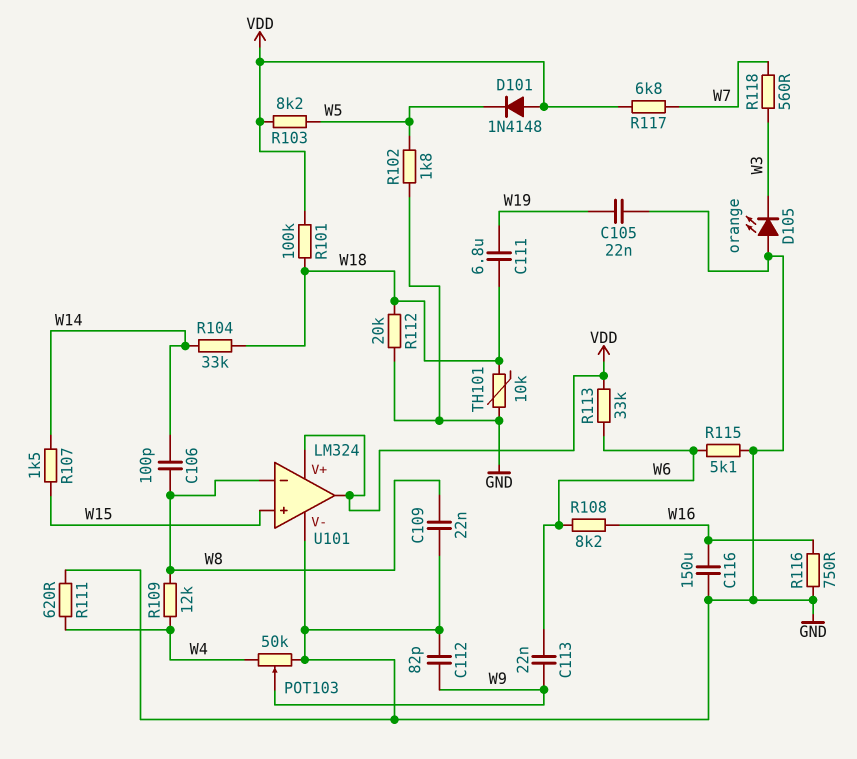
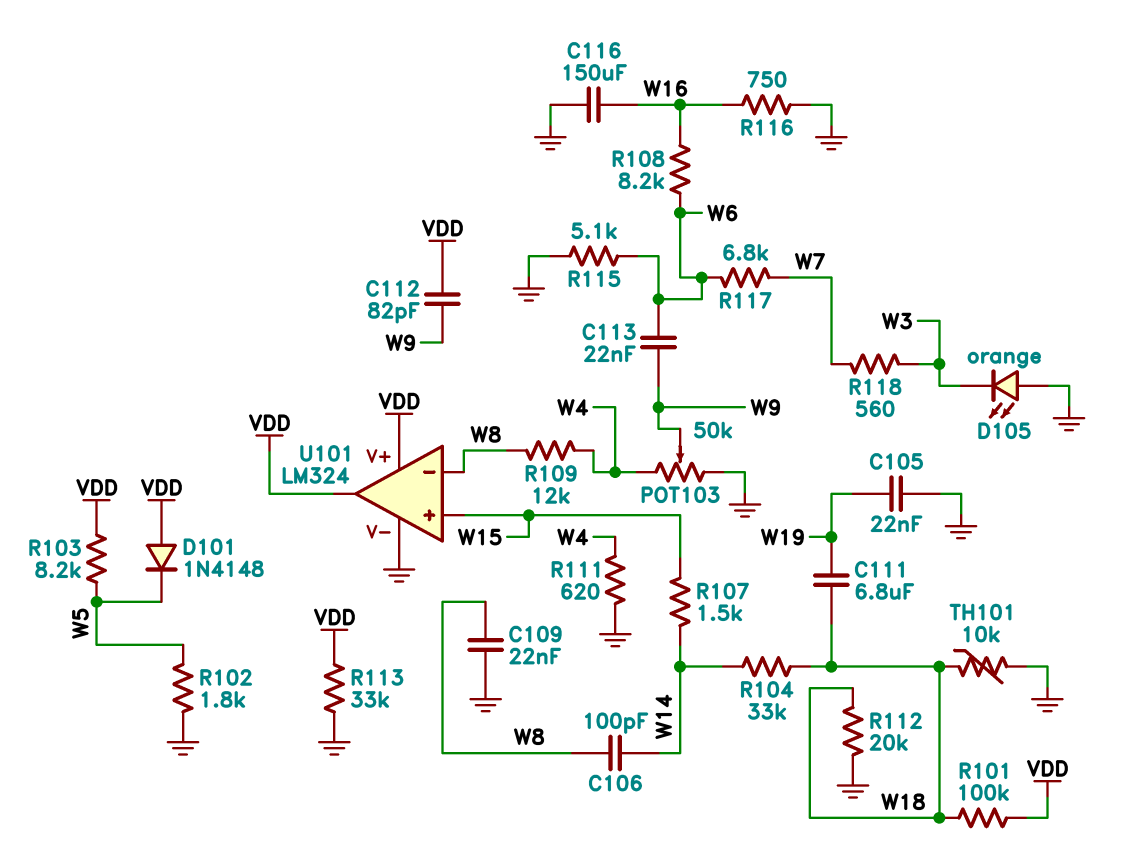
C112: 82pF (GND, W9) -> 82pF (VDD, W9)
R113: 33k (VDD, W6) -> 33k (GND, VDD)
R117: 6.8k (VDD, W7) -> 6.8k (W6, W7)

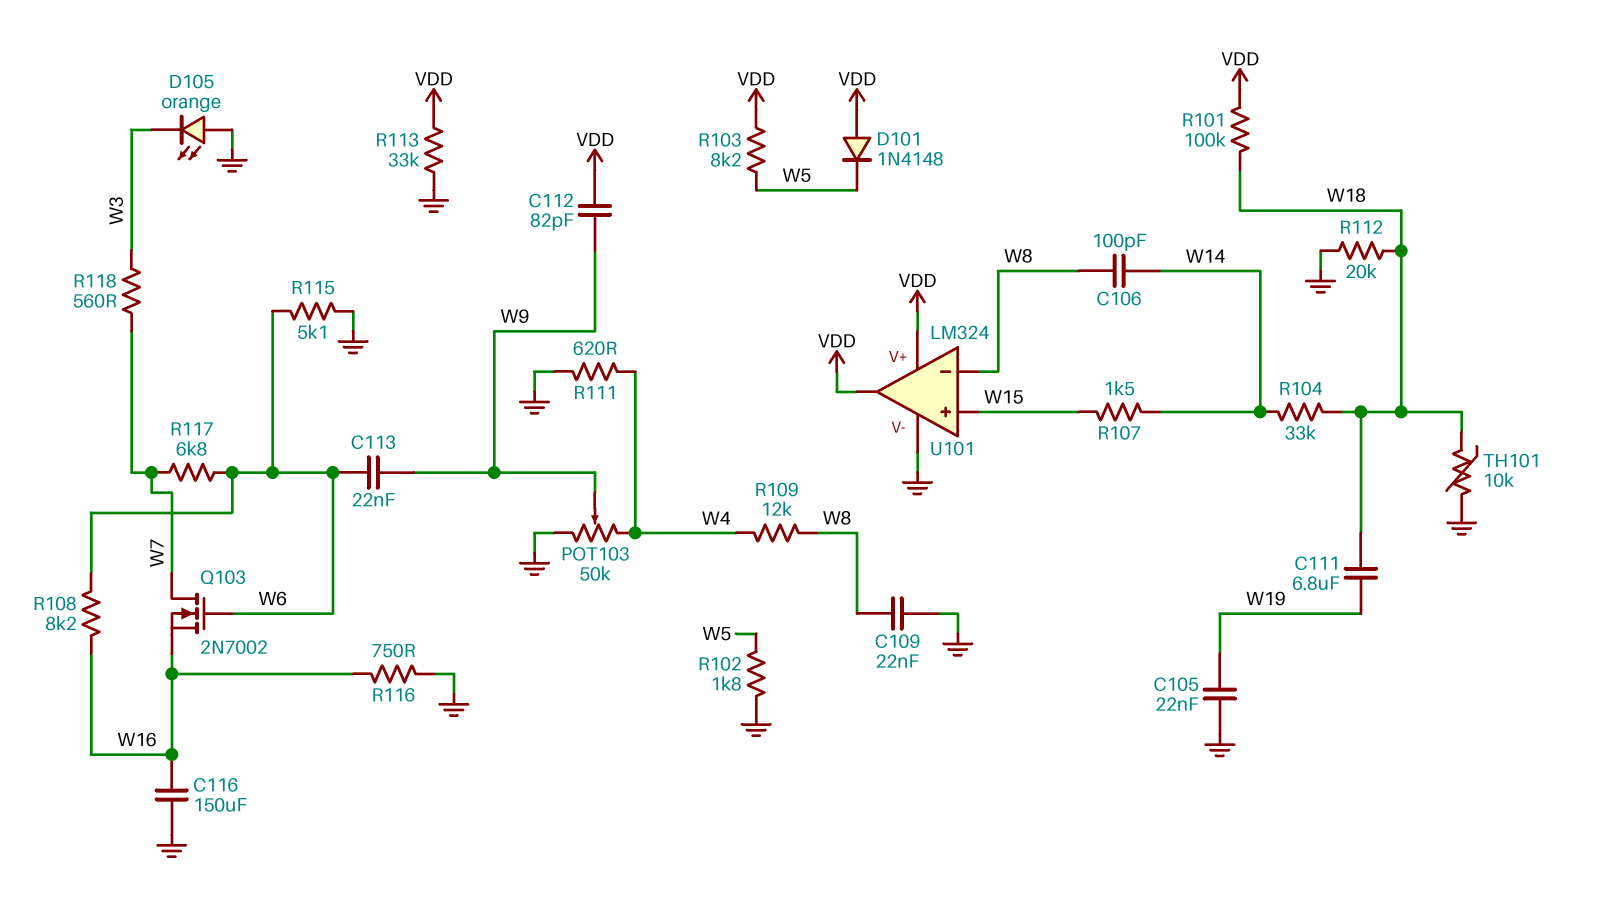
Q103: none -> NMOS 2N7002 (G W6, D W7, S W16)

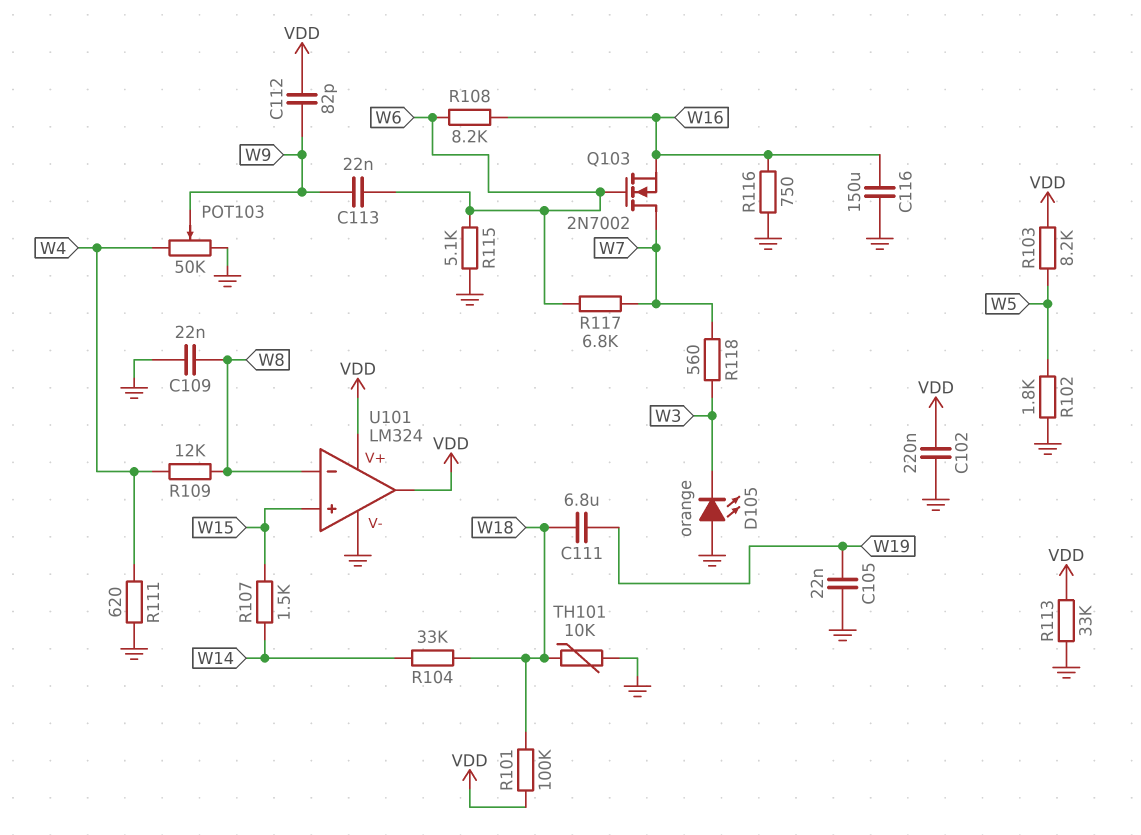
C102: none -> 220nF (GND, VDD)
C106: 100pF (W8, W14) -> none
D101: diode 1N4148 (A VDD, K W5) -> none
R112: 20k (GND, W18) -> none

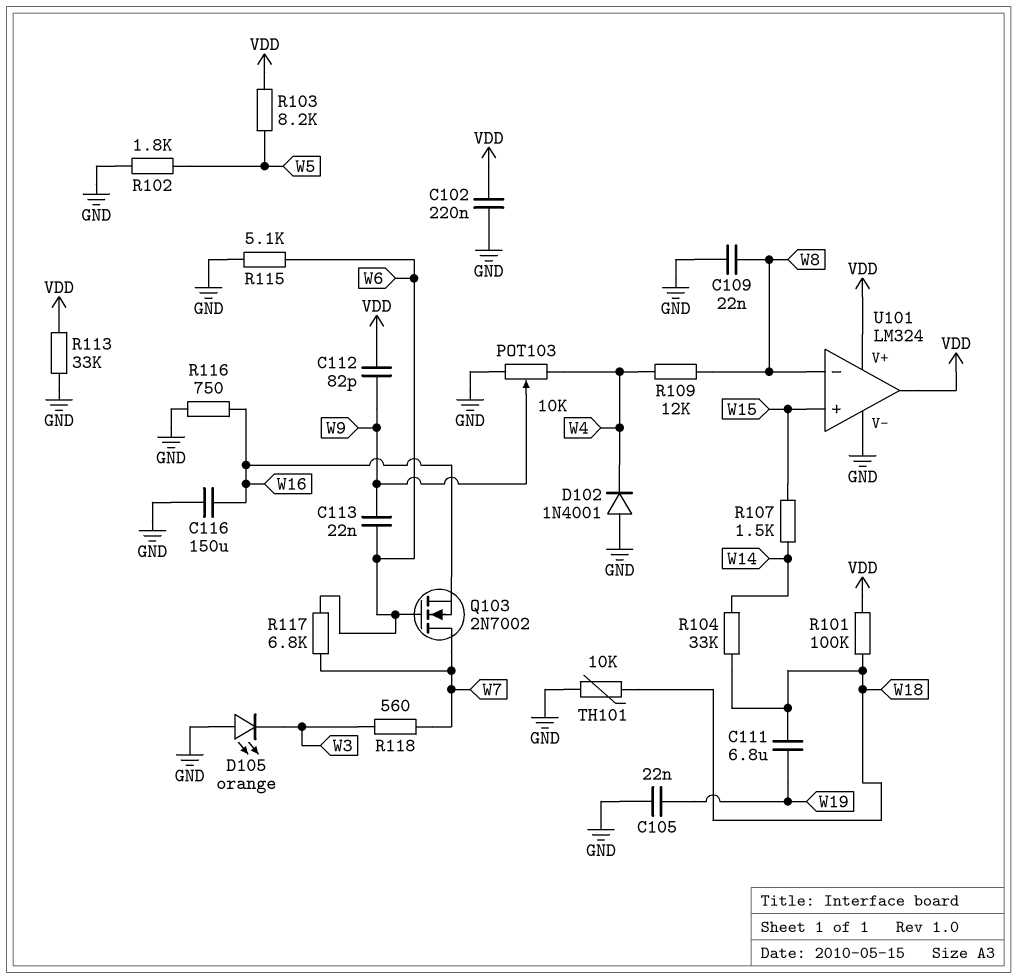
D102: none -> diode 1N4001 (A GND, K W4)
POT103: 50k (GND, W4, wiper W9) -> 10k (GND, W4, wiper W9)
R108: 8.2k (W6, W16) -> none
R111: 620 (GND, W4) -> none

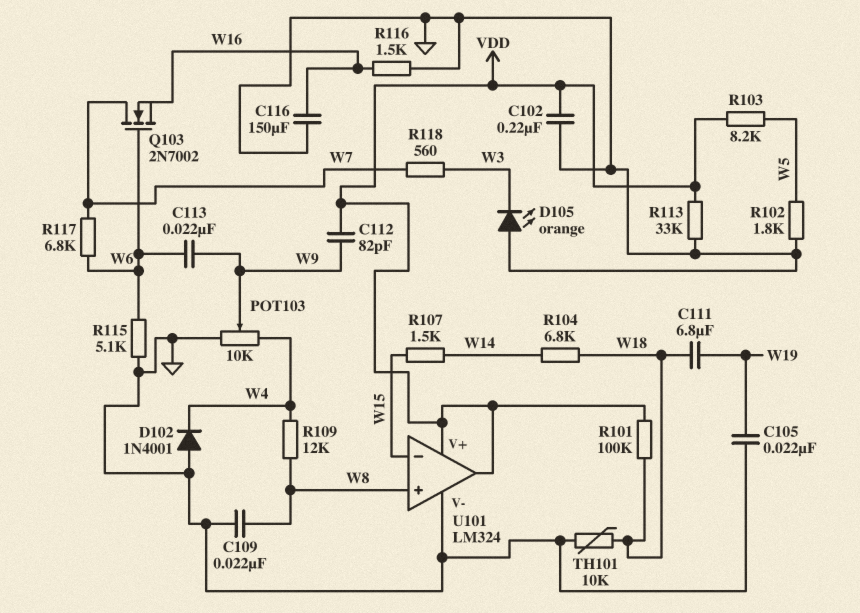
R104: 33k (W14, W18) -> 6.8k (W14, W18)
R116: 750 (GND, W16) -> 1.5k (GND, W16)
U101 pin in+: W15 -> W8
U101 pin in-: W8 -> W15

